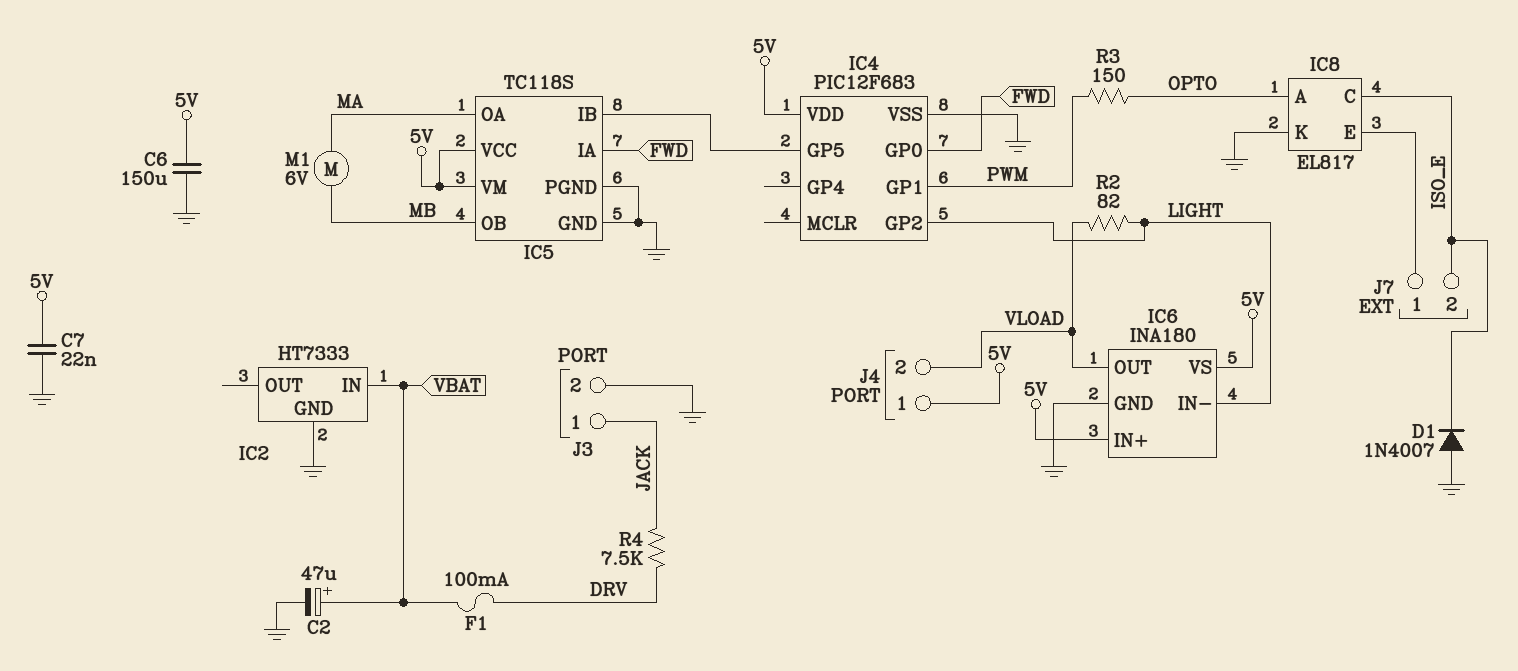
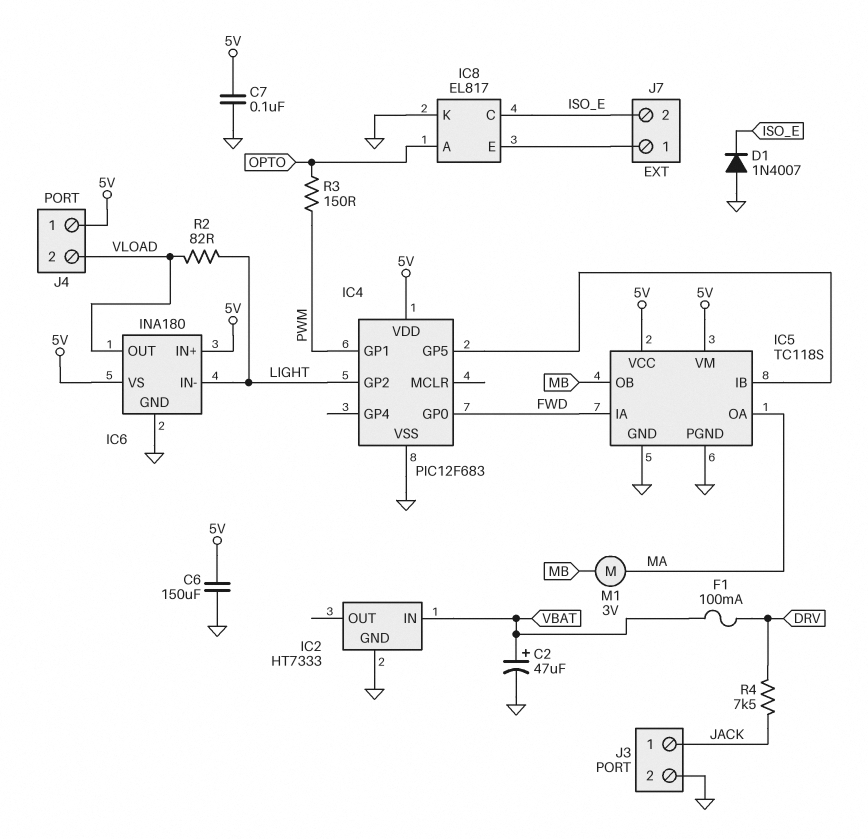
C7: 22nF (5V, GND) -> 100nF (5V, GND)
M1: motor 6V (MA, MB) -> motor 3V (MA, MB)

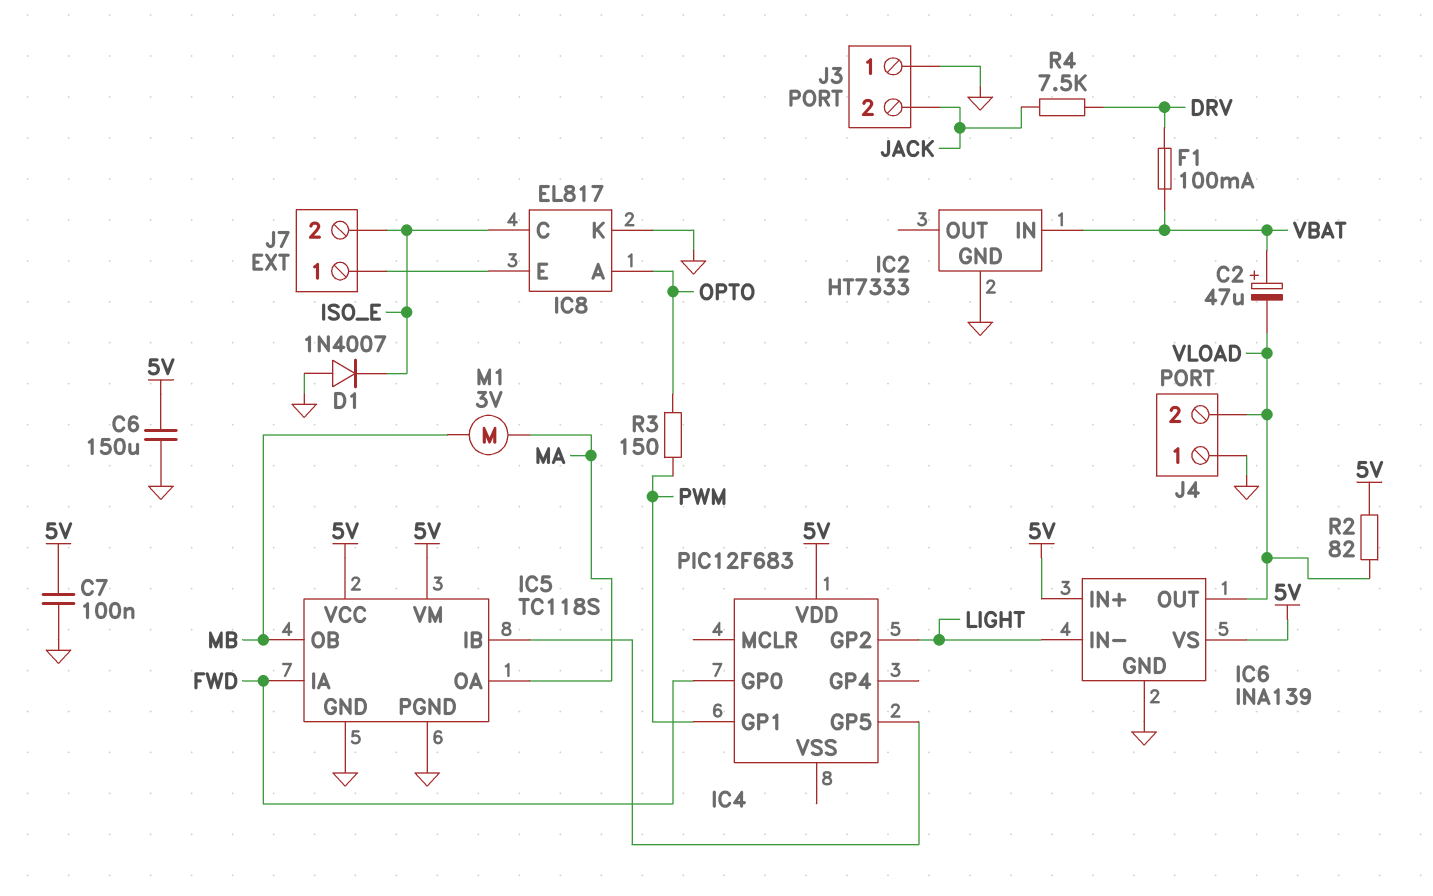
C2: 47uF (plus VBAT, minus GND) -> 47uF (plus VBAT, minus VLOAD)
IC4 pin VSS: GND -> none
IC6: INA180 -> INA139
J3 pin 1: JACK -> GND
J3 pin 2: GND -> JACK
J4 pin 1: 5V -> GND
R2: 82 (LIGHT, VLOAD) -> 82 (5V, VLOAD)

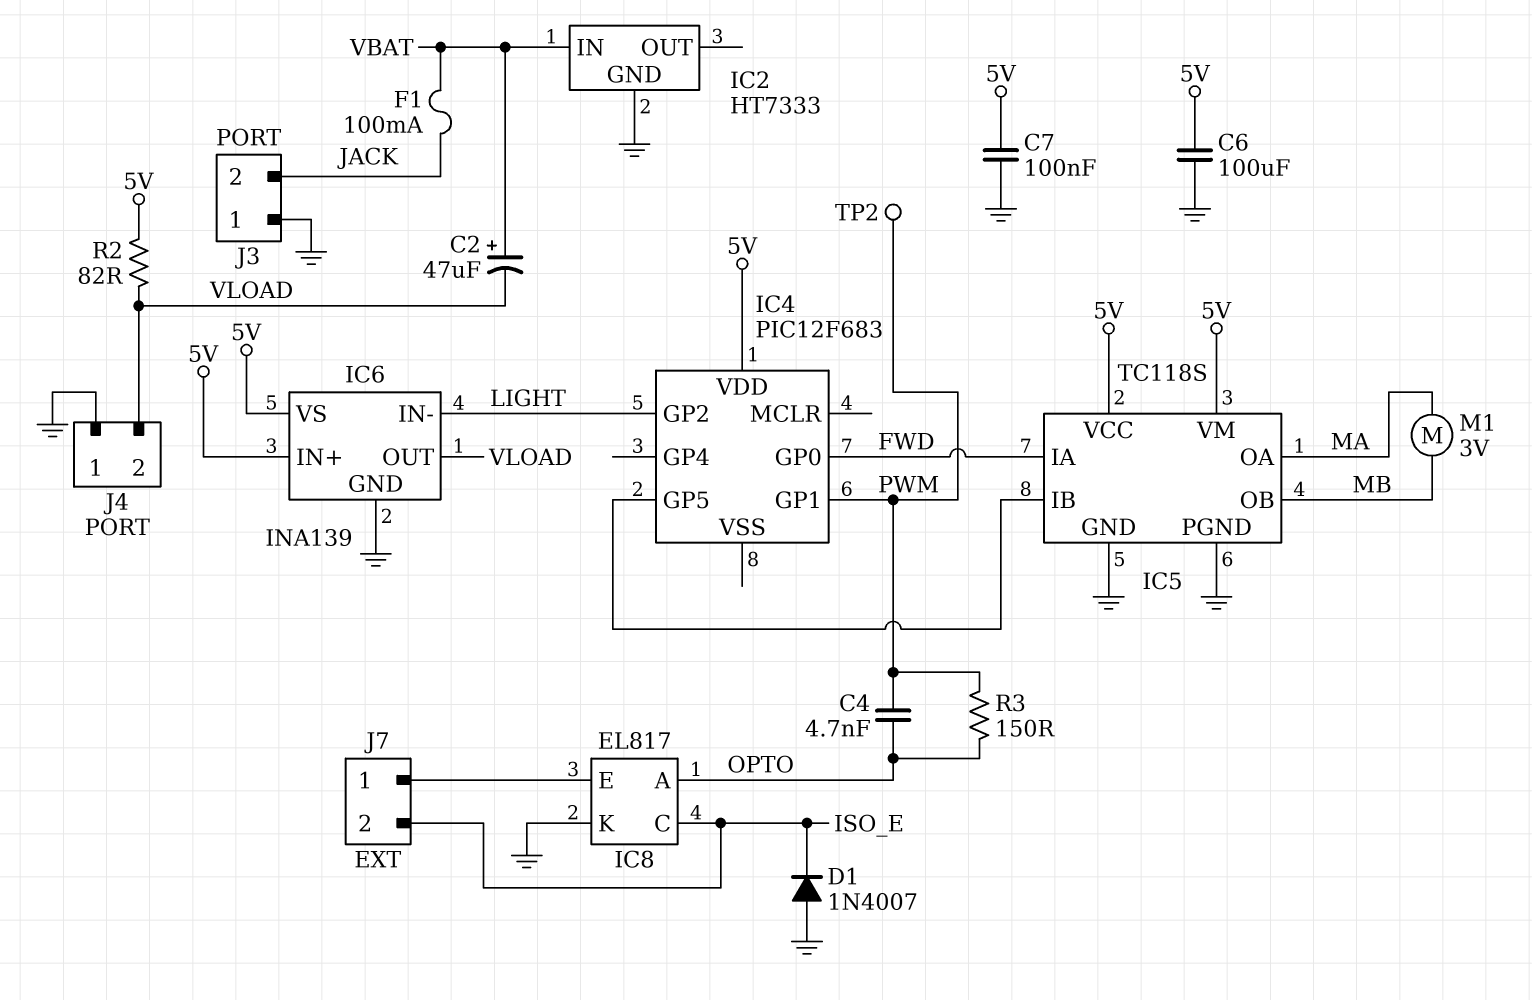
C4: none -> 4.7nF (OPTO, PWM)
C6: 150uF (5V, GND) -> 100uF (5V, GND)
F1: 100mA (DRV, VBAT) -> 100mA (JACK, VBAT)
R4: 7.5k (DRV, JACK) -> none
TP2: none -> test point (PWM)

